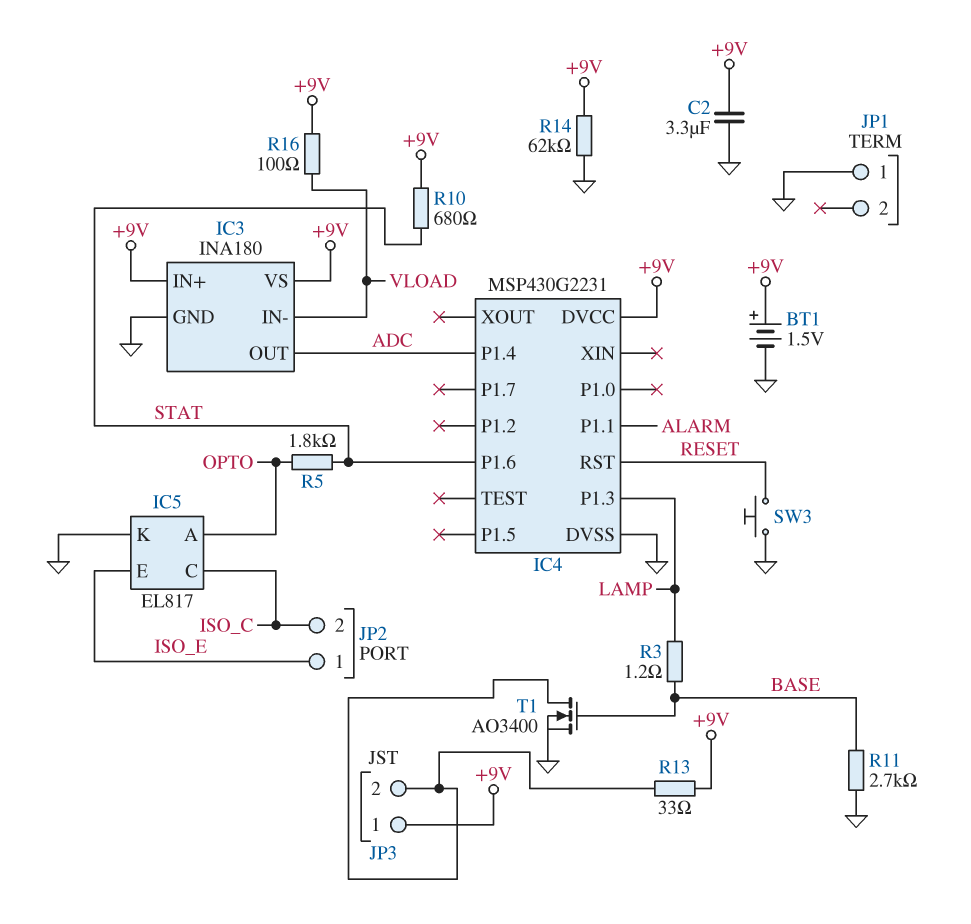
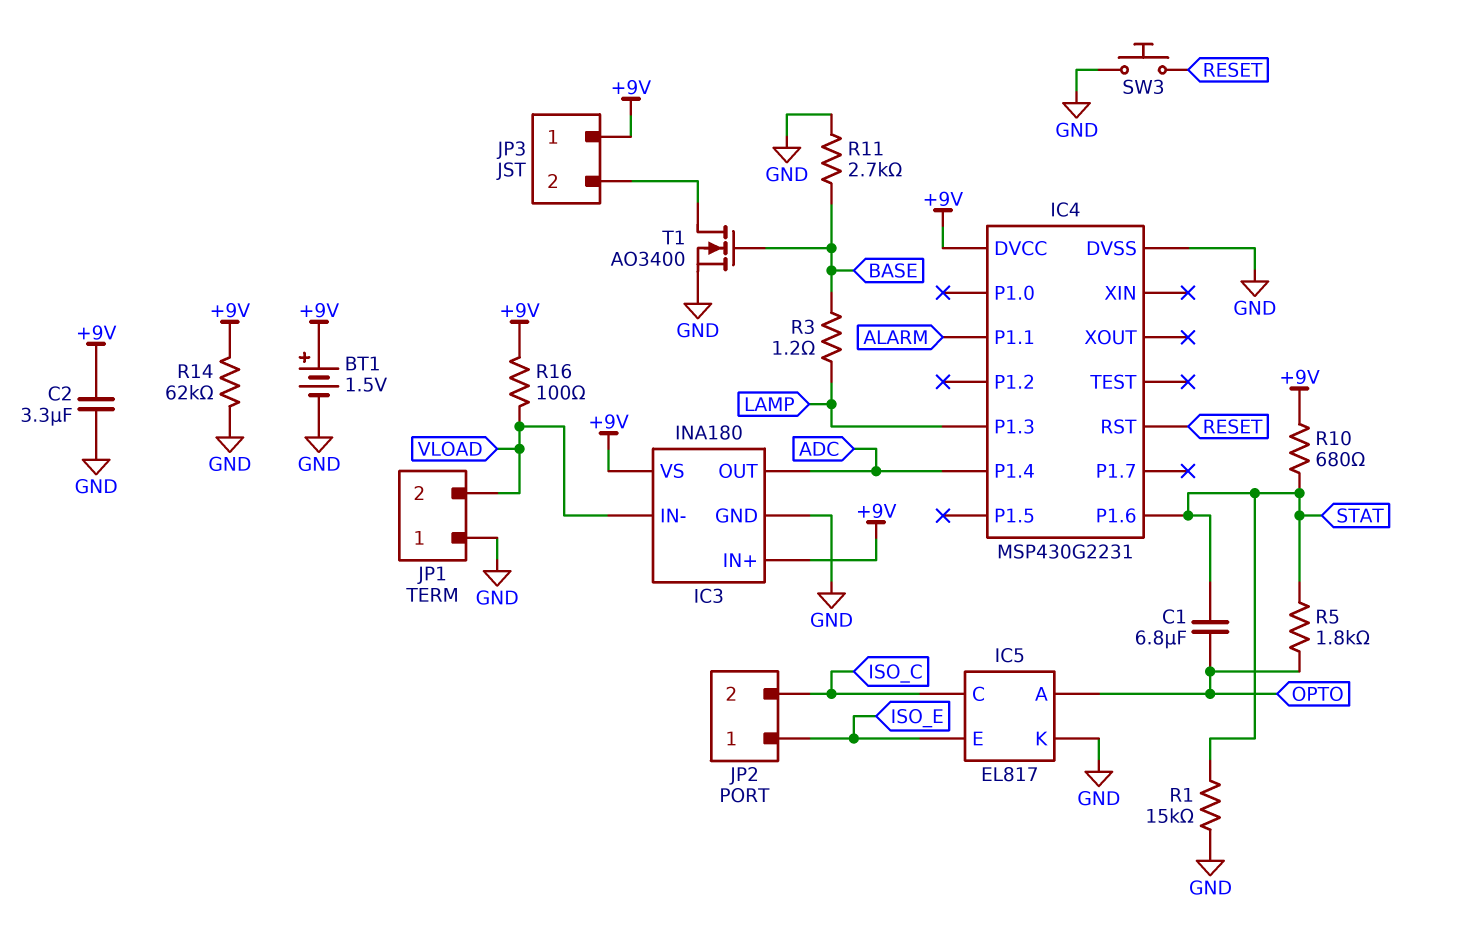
C1: none -> 6.8uF (OPTO, STAT)
JP1 pin 2: none -> VLOAD
R1: none -> 15k (GND, STAT)
R13: 33 (+9V, JP3/2) -> none

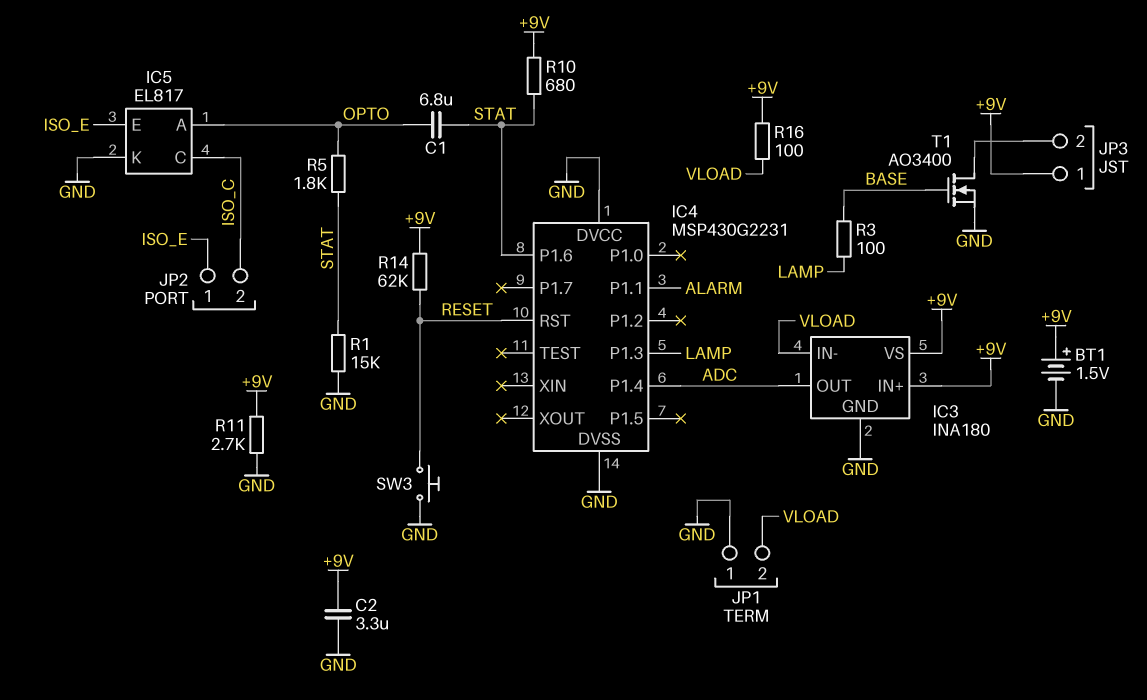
IC4 pin DVCC: +9V -> GND
R3: 1.2 (BASE, LAMP) -> 100 (BASE, LAMP)
R11: 2.7k (BASE, GND) -> 2.7k (+9V, GND)
R14: 62k (+9V, GND) -> 62k (+9V, RESET)

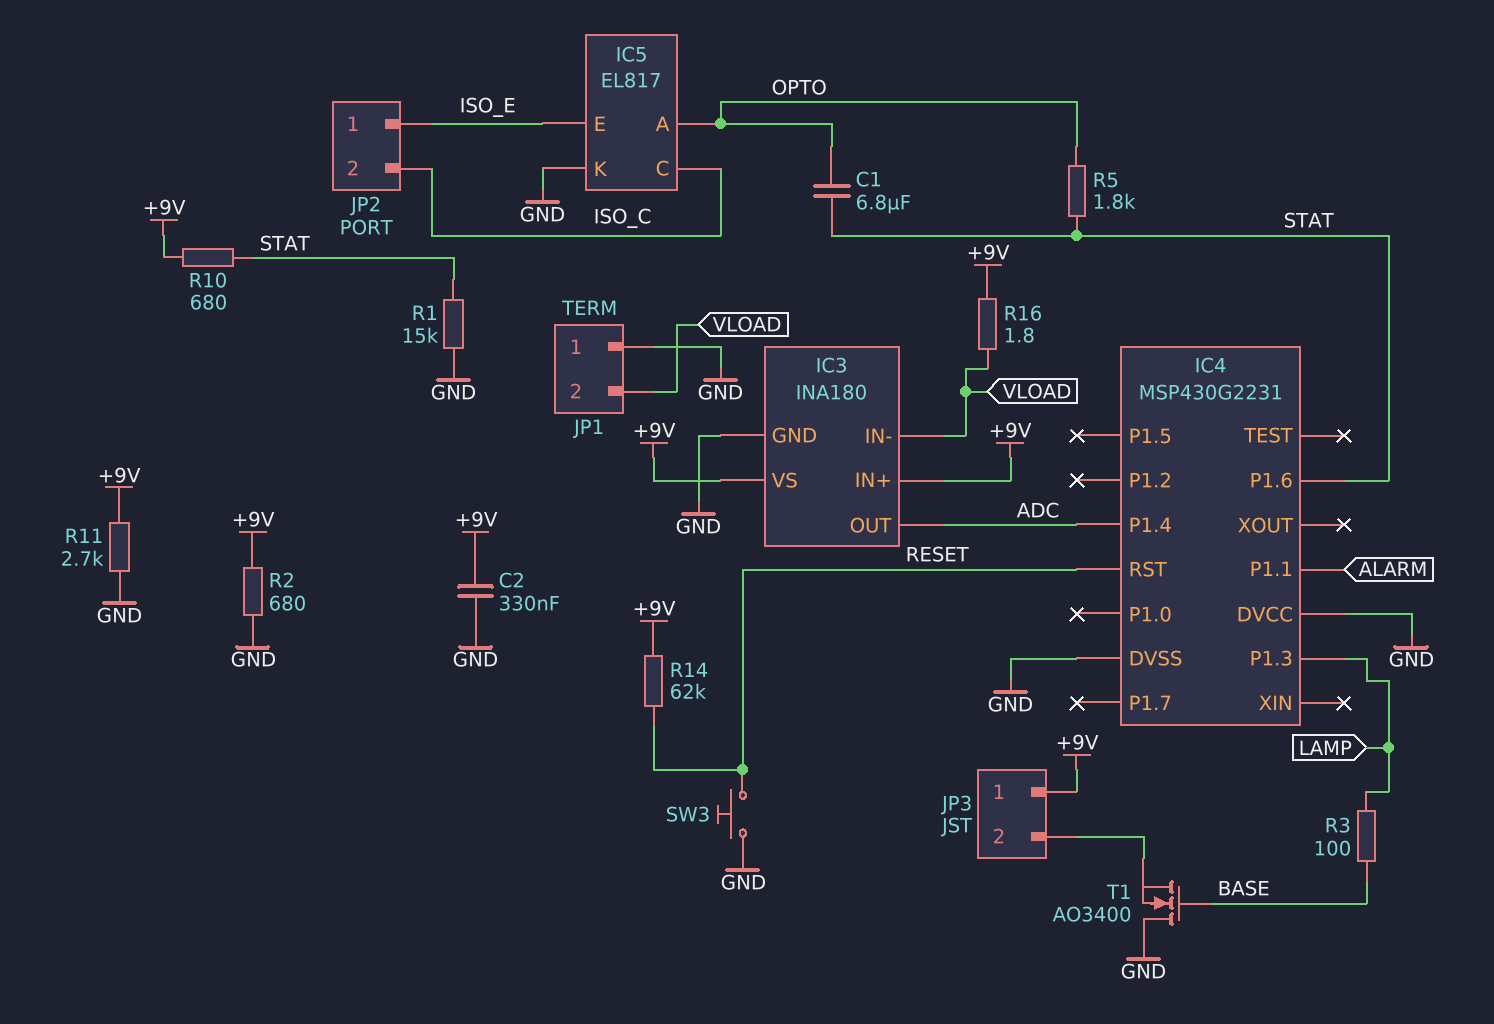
BT1: 1.5V (plus +9V, minus GND) -> none
C2: 3.3uF (+9V, GND) -> 330nF (+9V, GND)
R2: none -> 680 (+9V, GND)
R16: 100 (+9V, VLOAD) -> 1.8 (+9V, VLOAD)
T1: NMOS AO3400 (G BASE, D JP3/2, S GND) -> NMOS AO3400 (G BASE, D GND, S JP3/2)

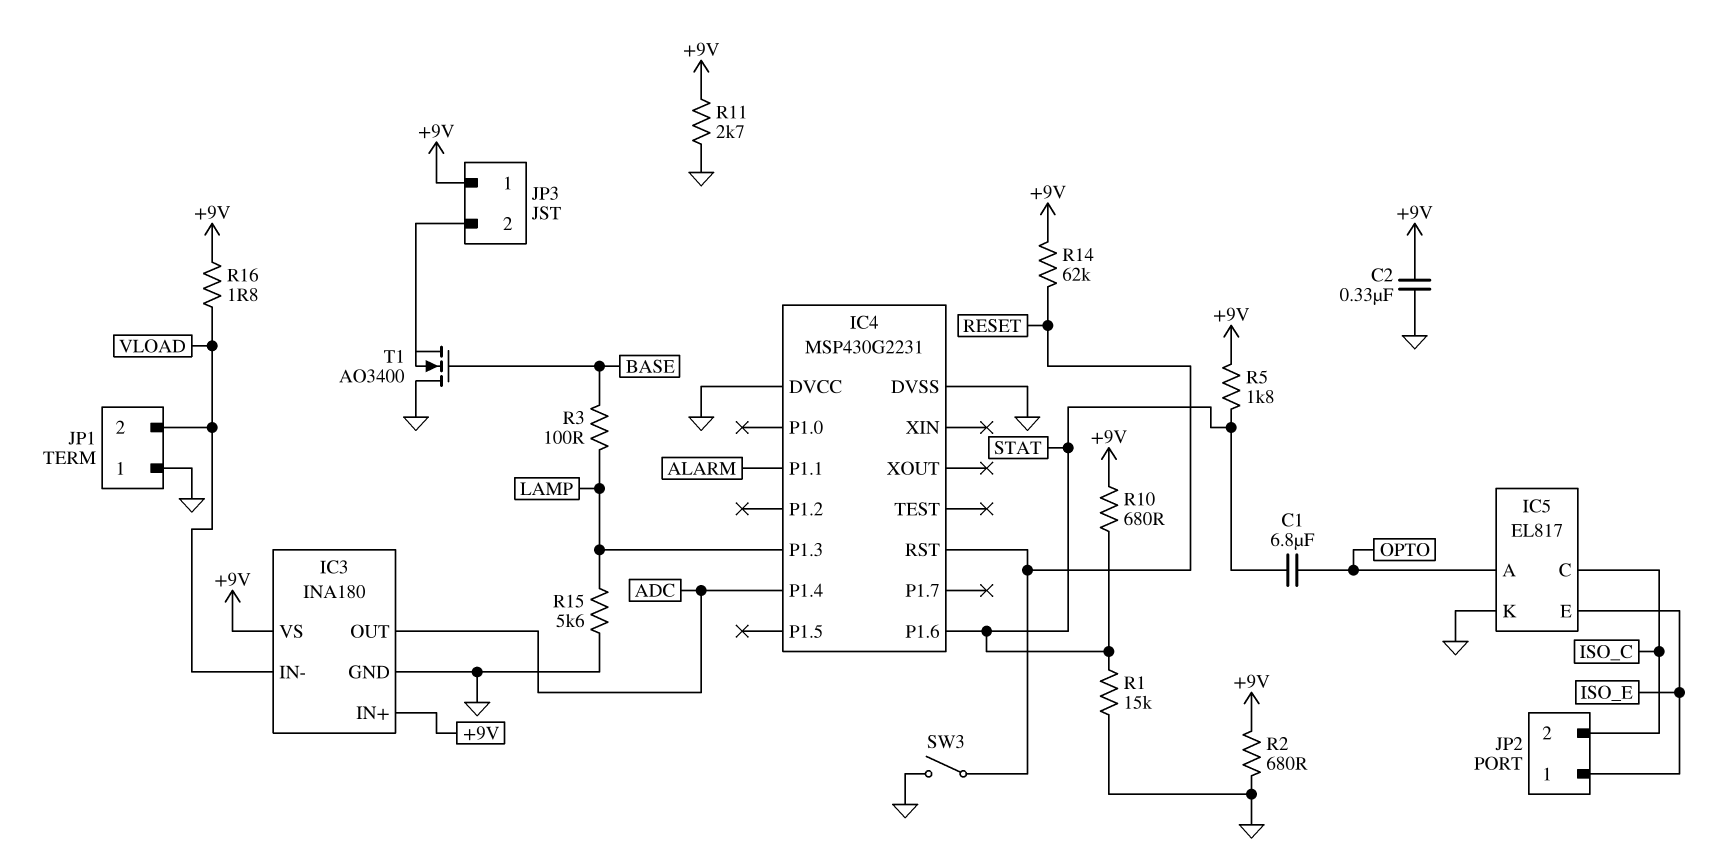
R5: 1.8k (OPTO, STAT) -> 1.8k (+9V, STAT)
R15: none -> 5.6k (GND, LAMP)
SW3: button (GND, RESET) -> switch (GND, RESET)

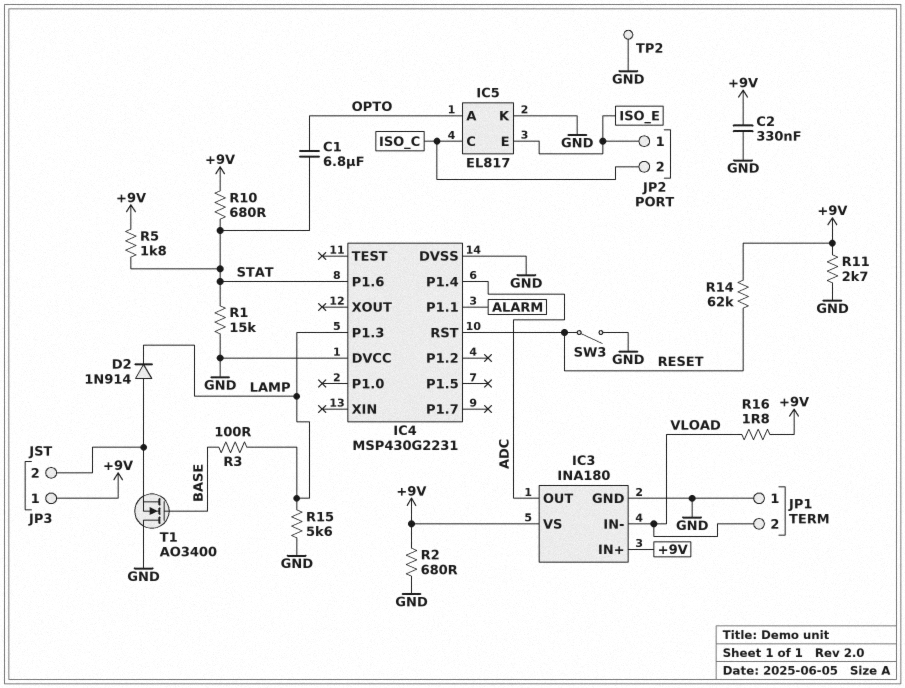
D2: none -> diode 1N914 (A JP3/2, K LAMP)
TP2: none -> test point (GND)

